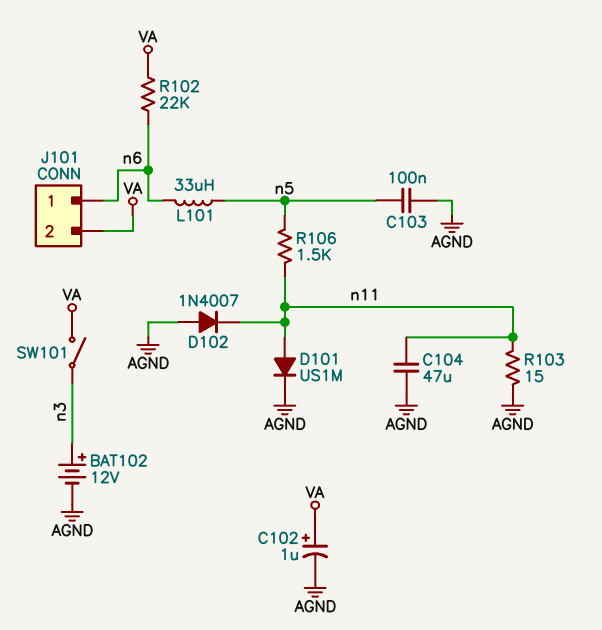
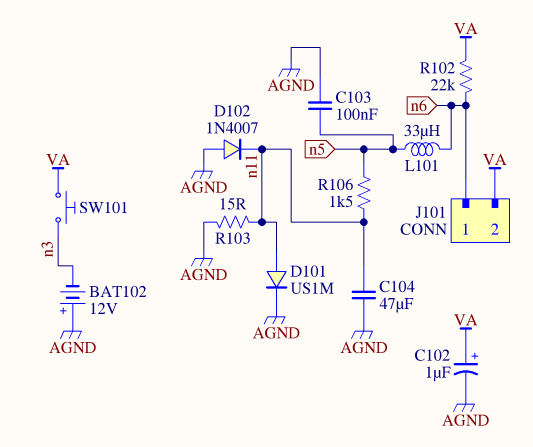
BAT102: 12V (plus n3, minus AGND) -> 12V (plus AGND, minus n3)
SW101: switch (VA, n3) -> button (VA, n3)

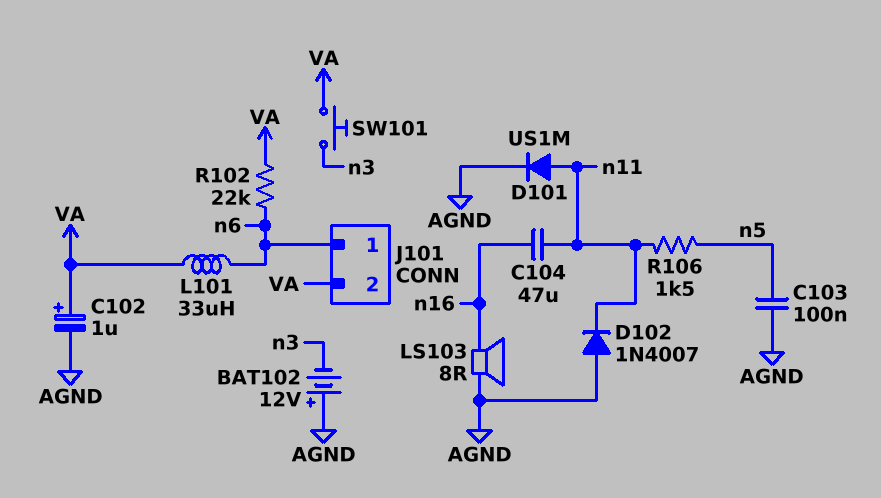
C104: 47uF (AGND, n11) -> 47uF (n11, n16)
L101: 33uH (n5, n6) -> 33uH (VA, n6)
LS103: none -> speaker 8R (AGND, n16)
R103: 15 (AGND, n11) -> none

